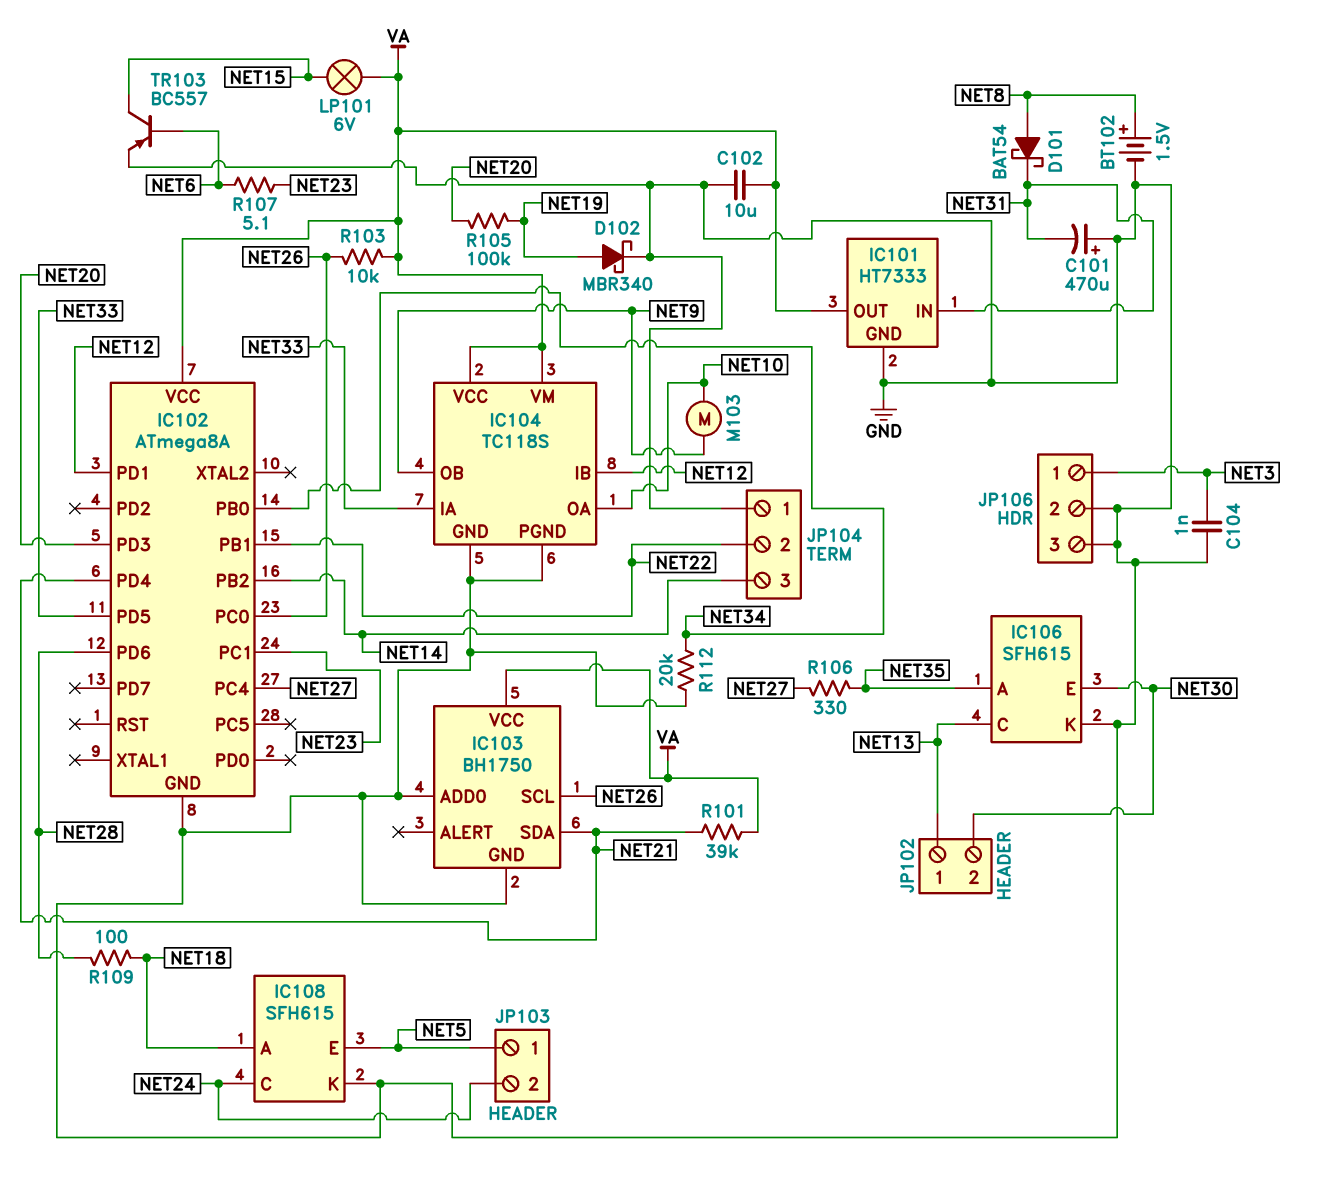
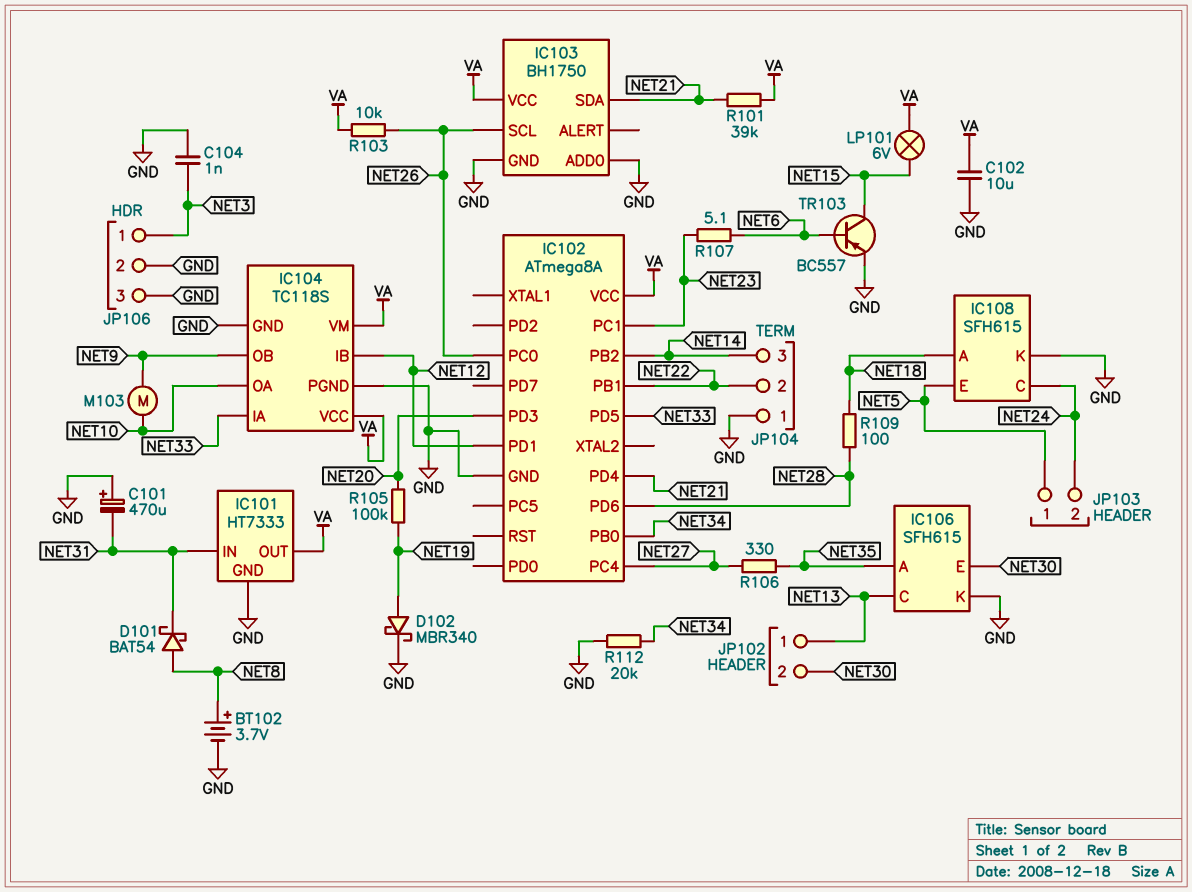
BT102: 1.5V (plus NET8, minus GND) -> 3.7V (plus NET8, minus GND)

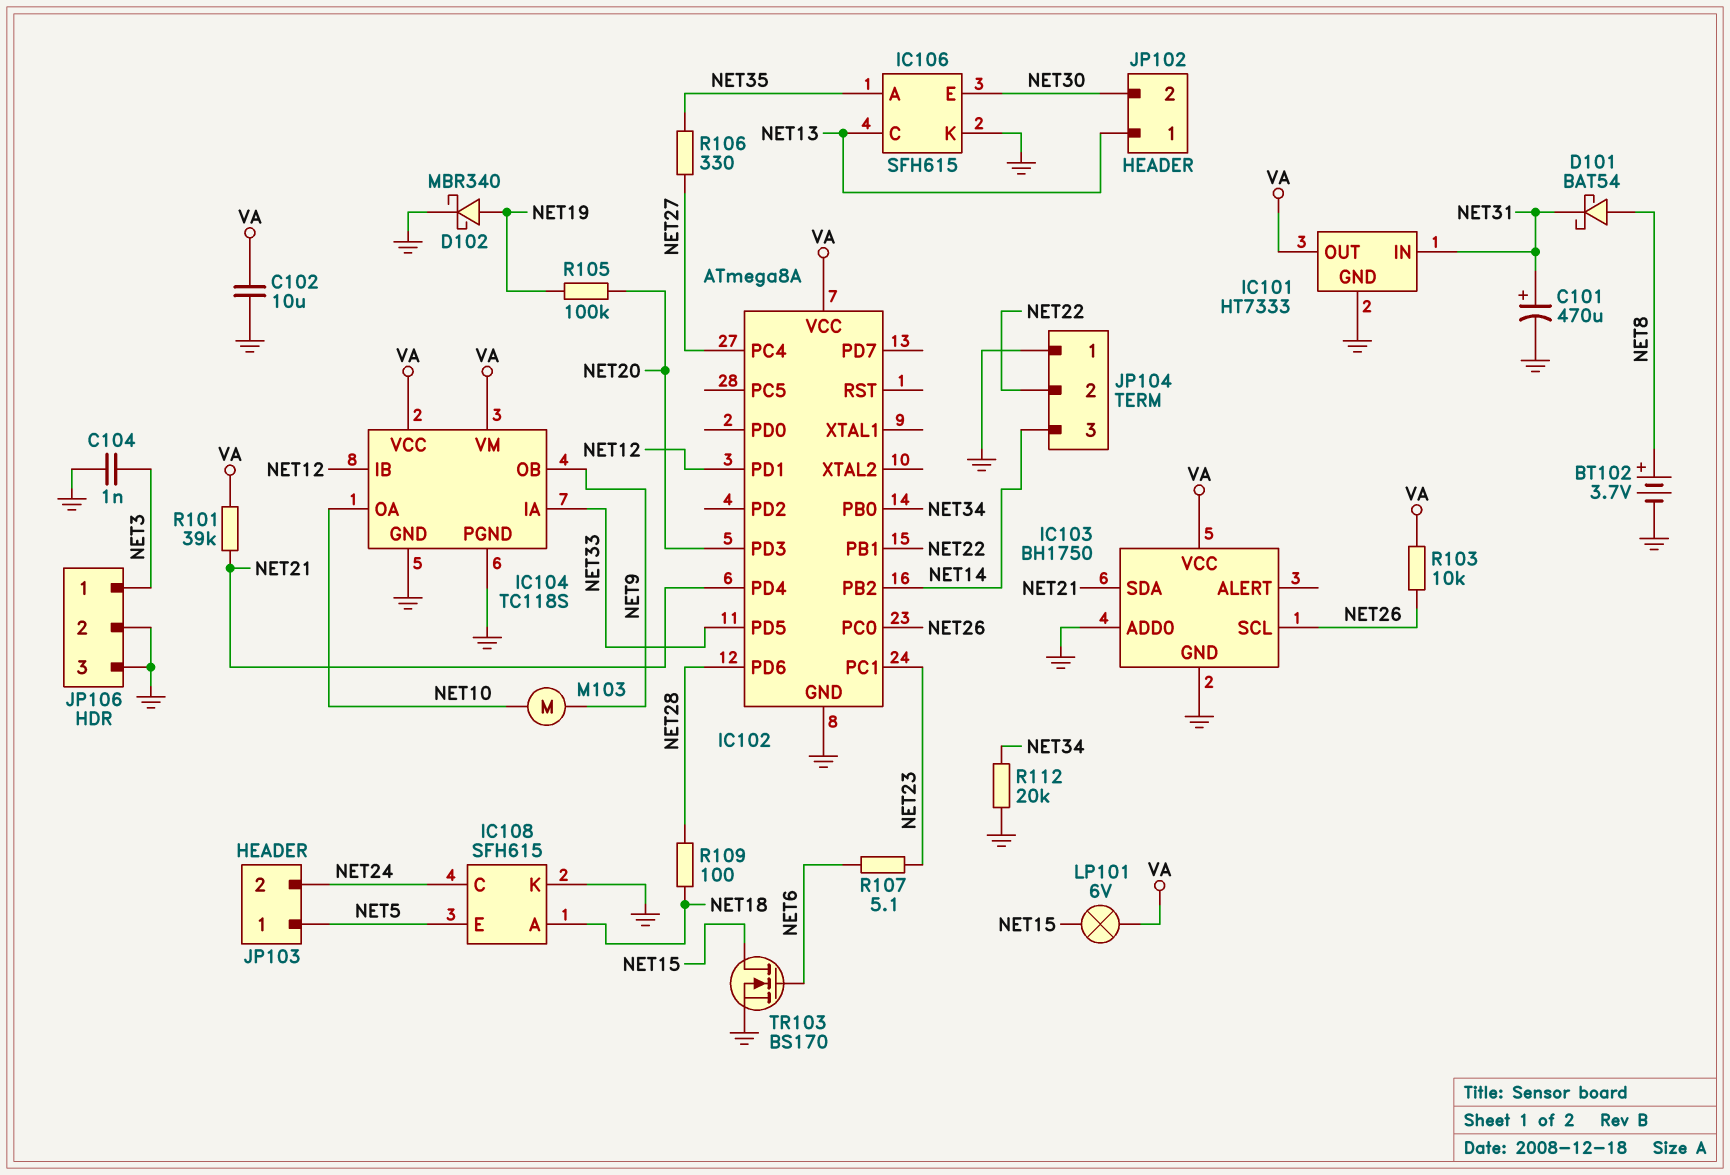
C101: 470uF (plus GND, minus NET31) -> 470uF (plus NET31, minus GND)
TR103: PNP BC557 (B NET6, C NET15, E GND) -> NMOS BS170 (G NET6, D NET15, S GND)

